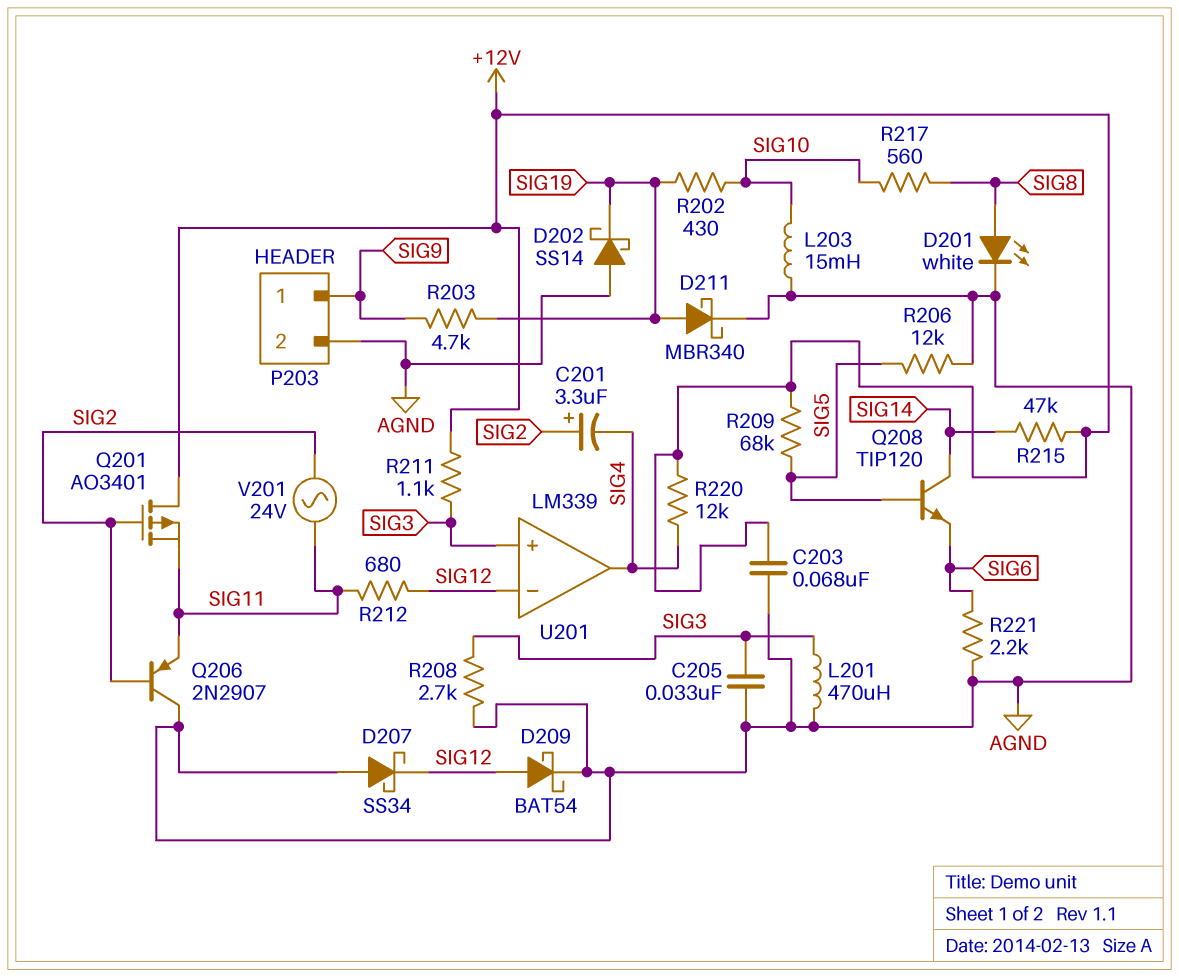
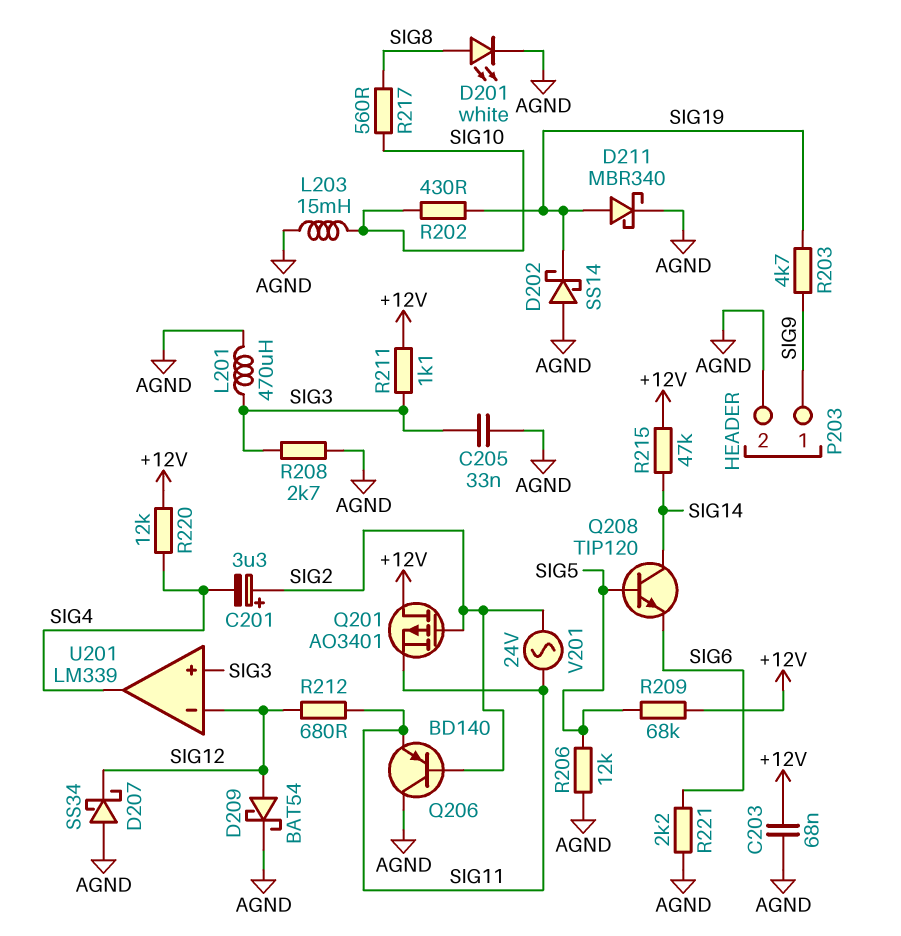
Q206: PNP 2N2907 (B SIG2, C AGND, E SIG11) -> PNP BD140 (B SIG2, C AGND, E SIG11)

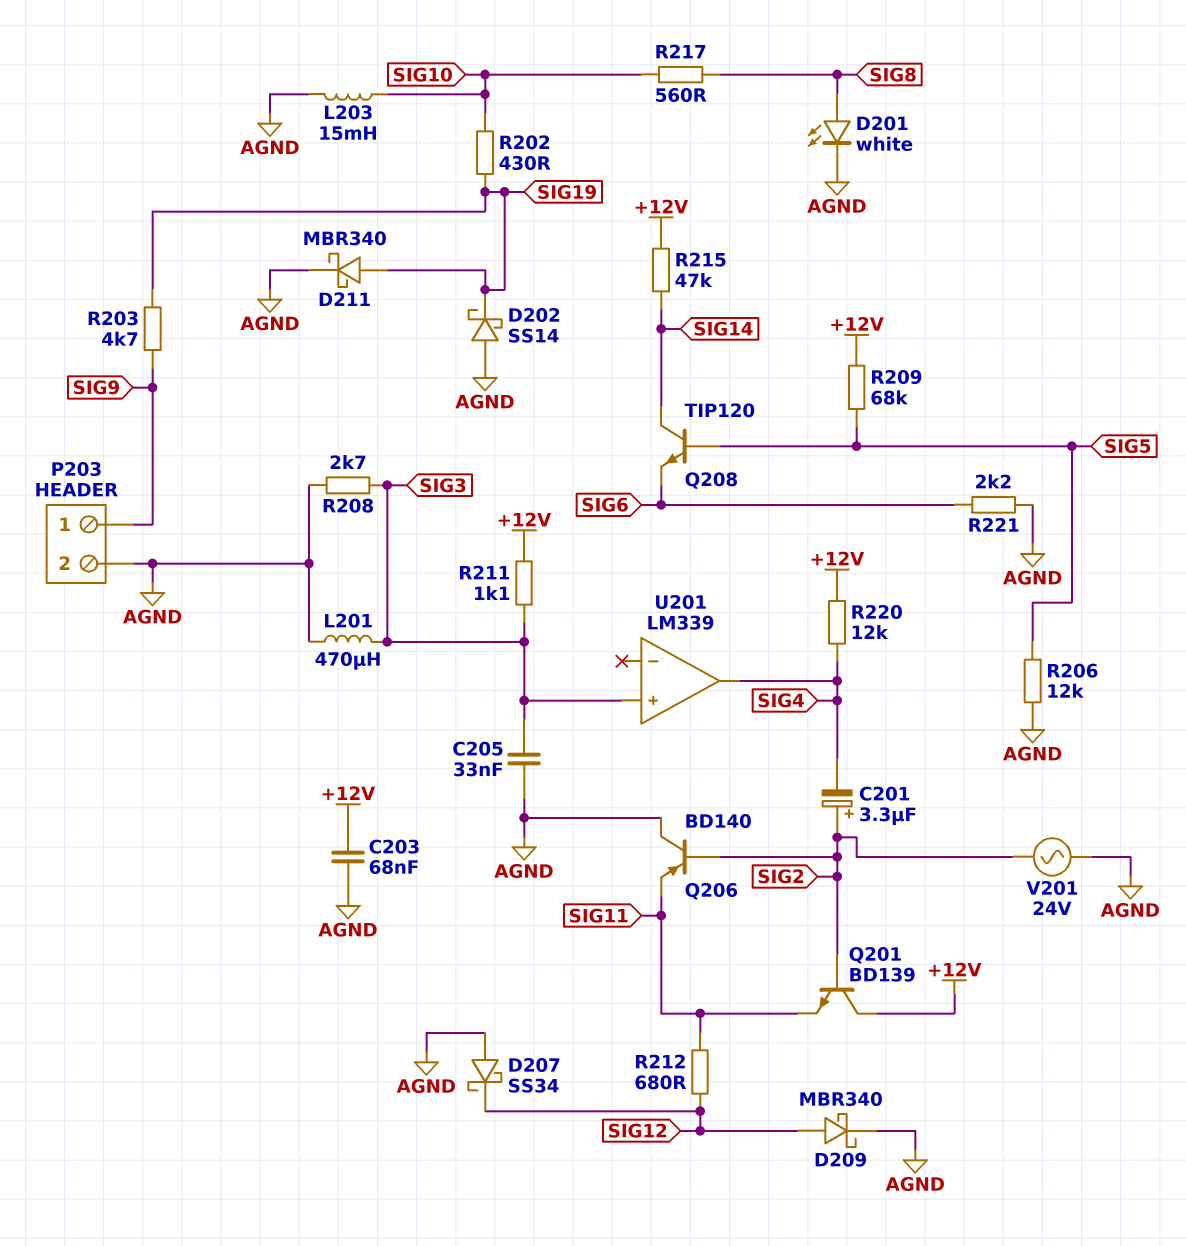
D209: schottky BAT54 (A SIG12, K AGND) -> schottky MBR340 (A SIG12, K AGND)
Q201: PMOS AO3401 (G SIG2, D +12V, S SIG11) -> NPN BD139 (B SIG2, C +12V, E SIG11)
U201 pin in-: SIG12 -> none
V201: AC 24V (SIG2, SIG11) -> AC 24V (AGND, SIG2)

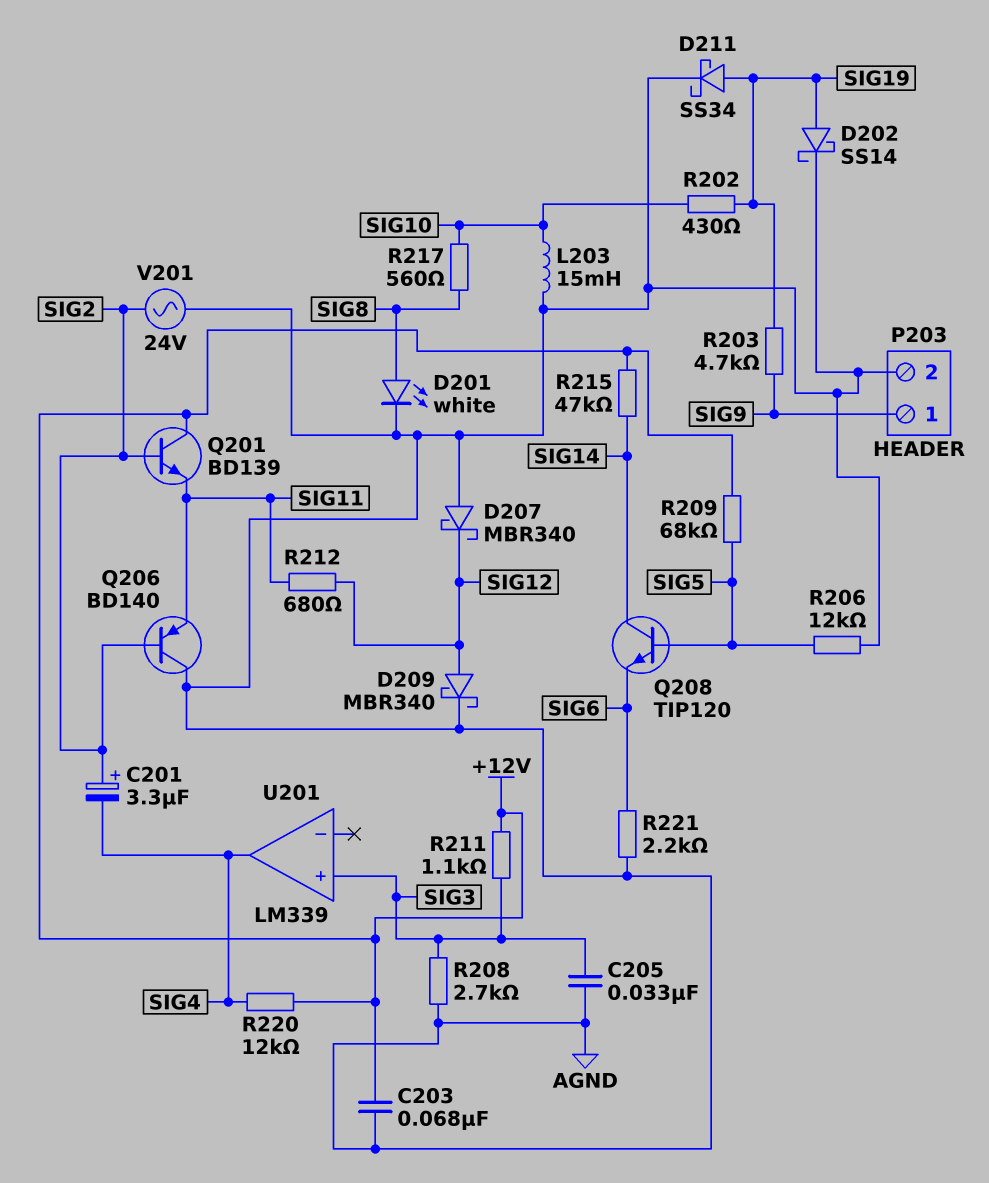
D202: schottky SS14 (A AGND, K SIG19) -> schottky SS14 (A SIG19, K AGND)
D207: schottky SS34 (A AGND, K SIG12) -> schottky MBR340 (A AGND, K SIG12)
D211: schottky MBR340 (A SIG19, K AGND) -> schottky SS34 (A SIG19, K AGND)
L201: 470uH (AGND, SIG3) -> none

